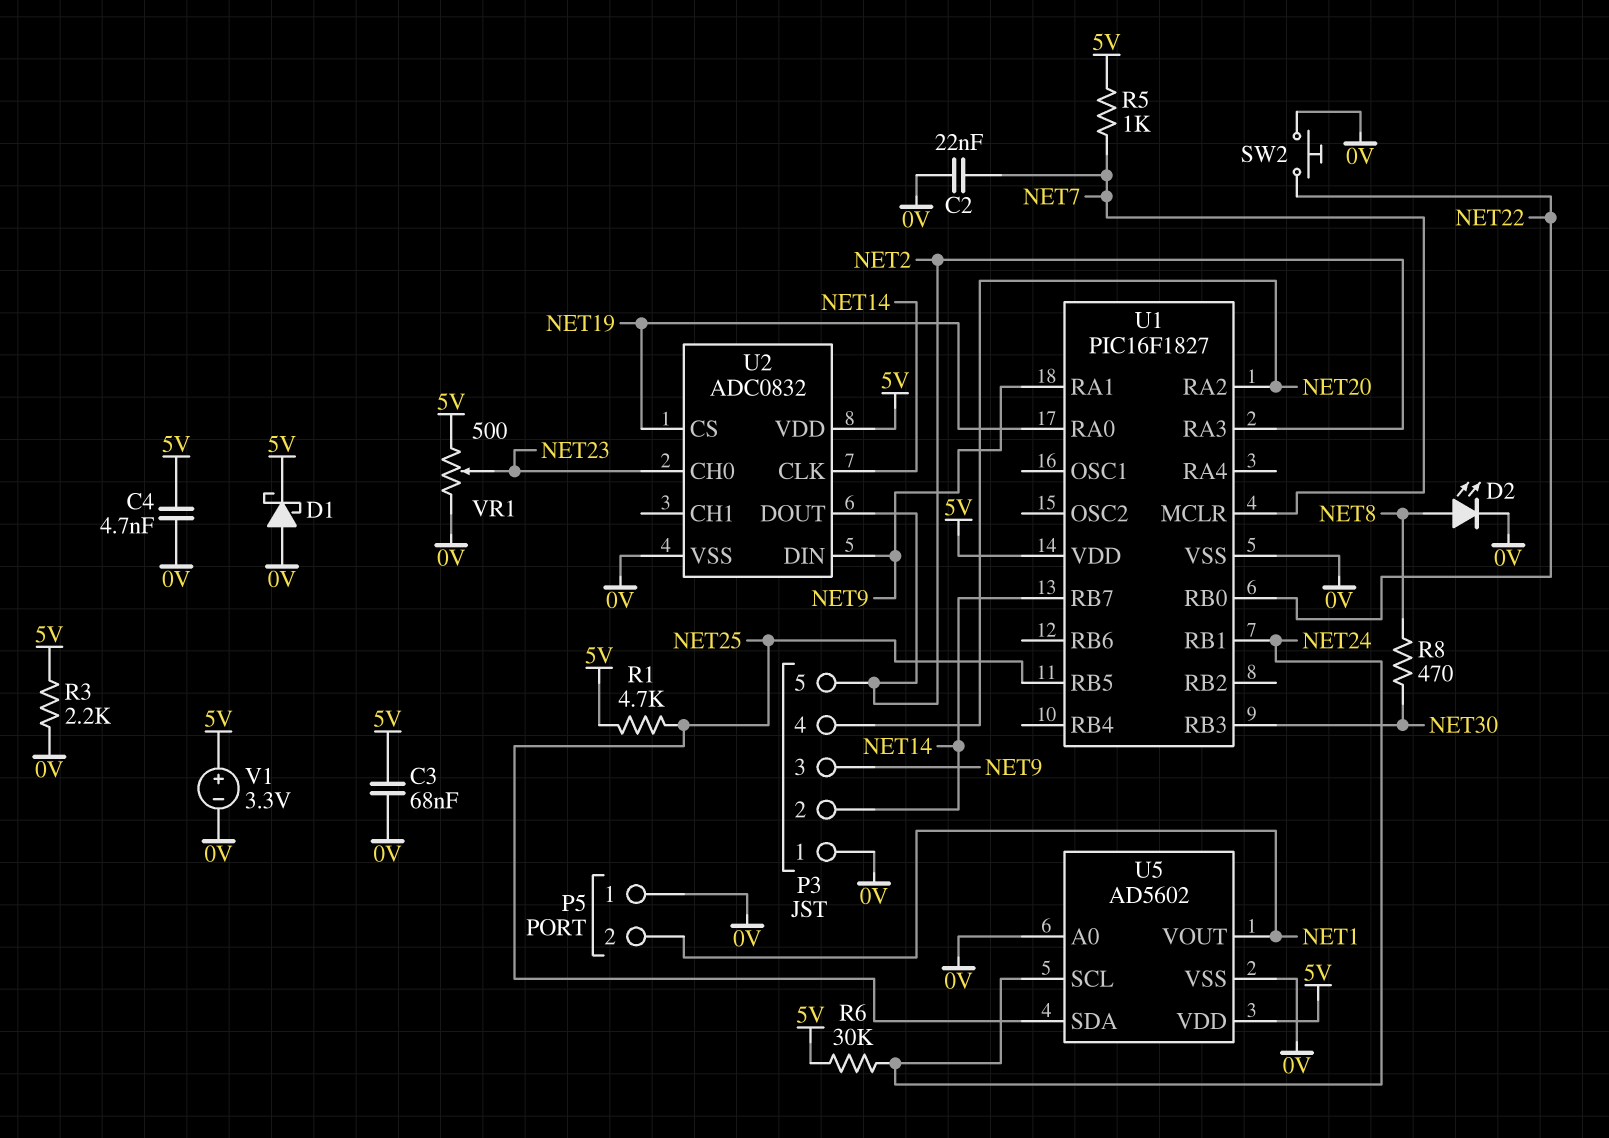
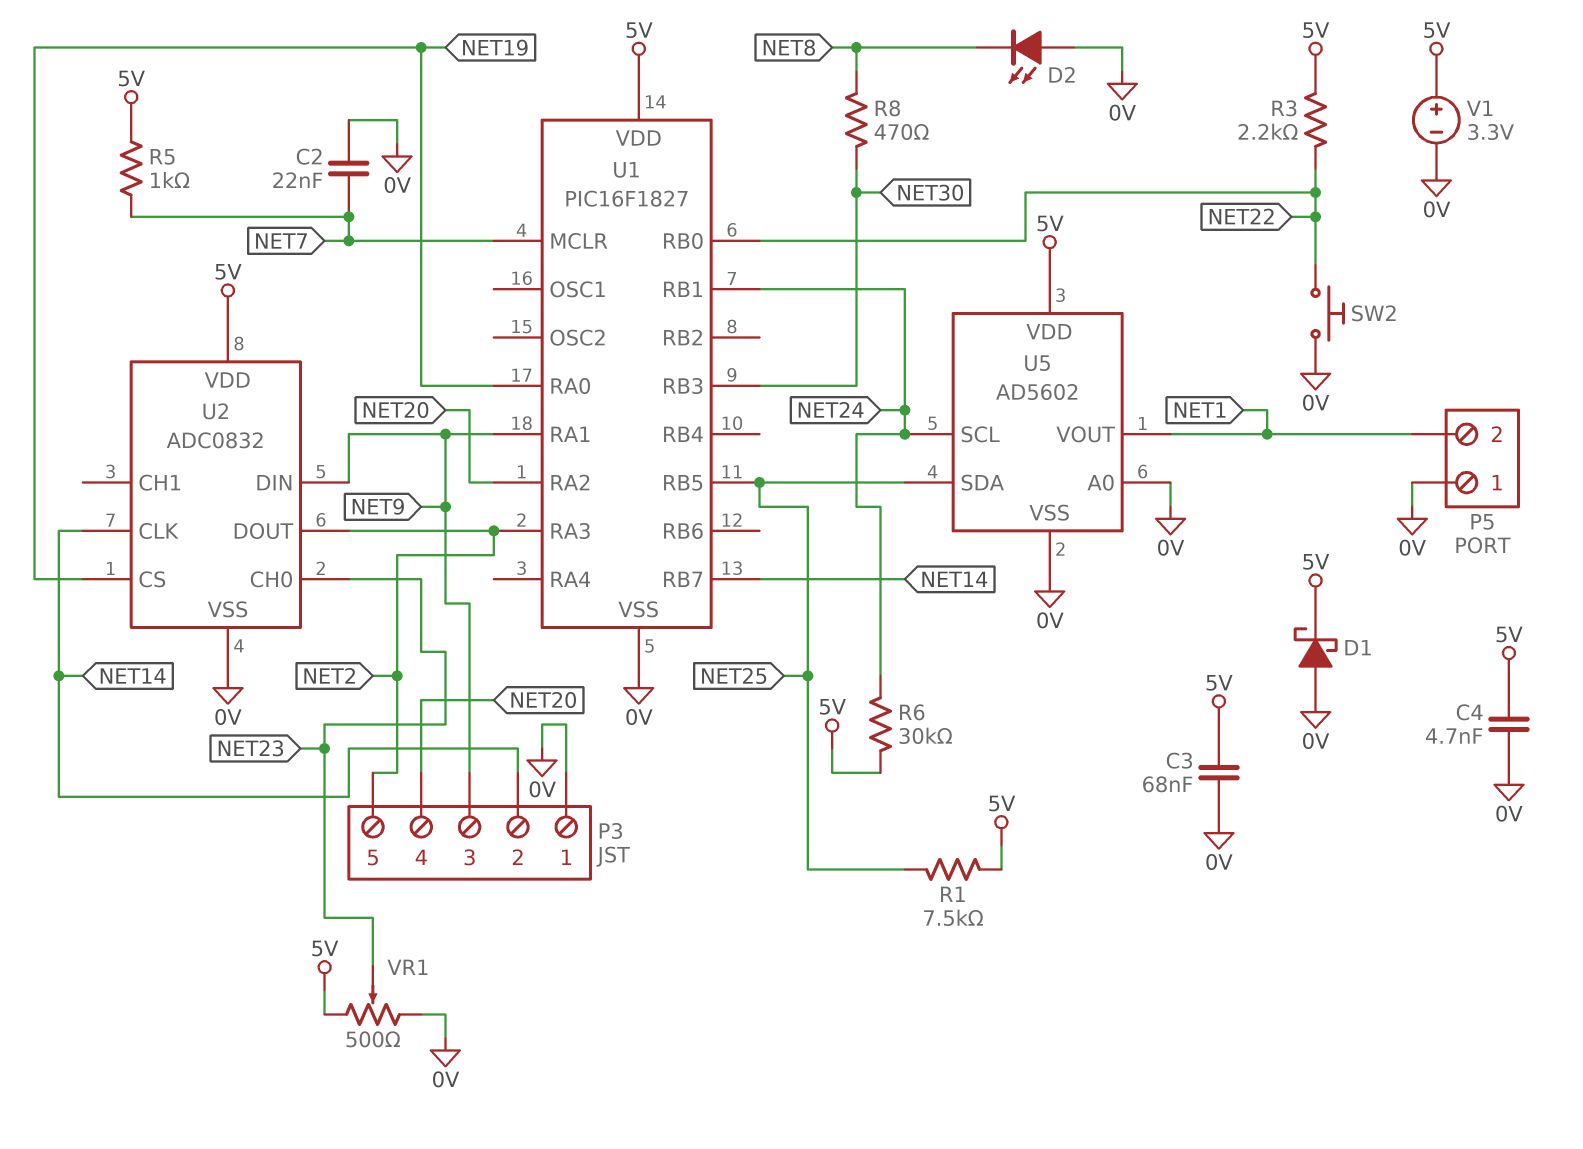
D2: LED (A NET8, K 0V) -> LED (A 0V, K NET8)
R1: 4.7k (5V, NET25) -> 7.5k (5V, NET25)
R3: 2.2k (0V, 5V) -> 2.2k (5V, NET22)

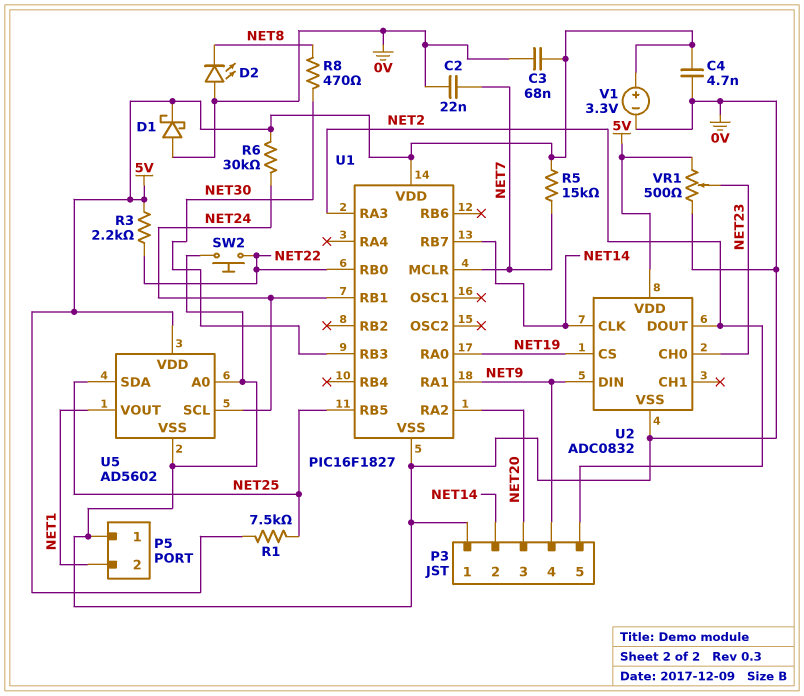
P3 pin 3: NET9 -> NET20
P3 pin 4: NET20 -> NET9
R5: 1k (5V, NET7) -> 15k (5V, NET7)

